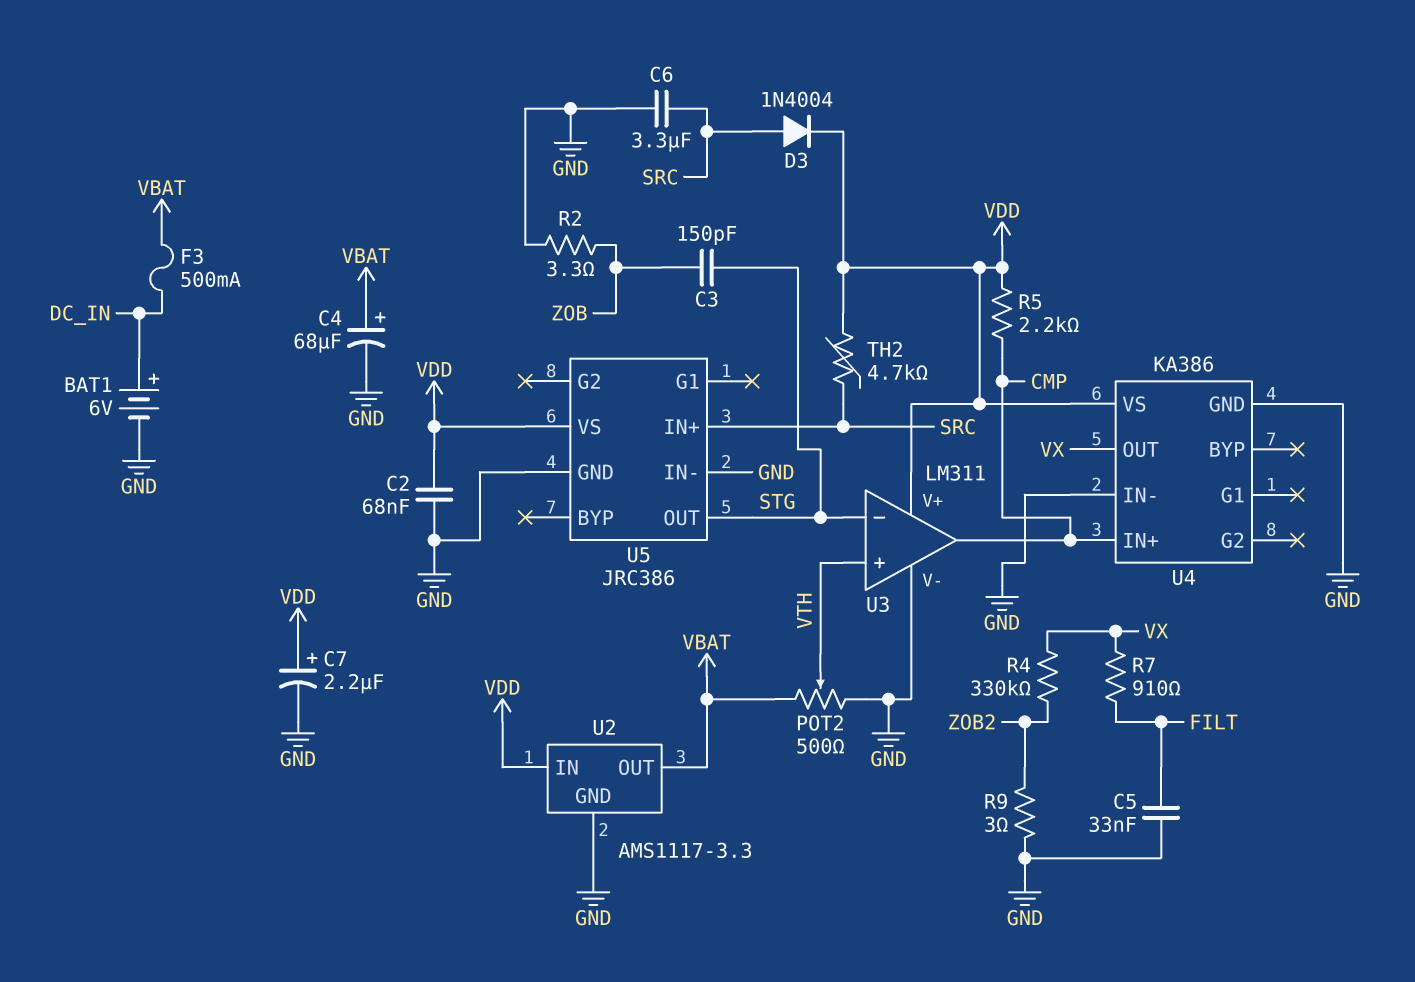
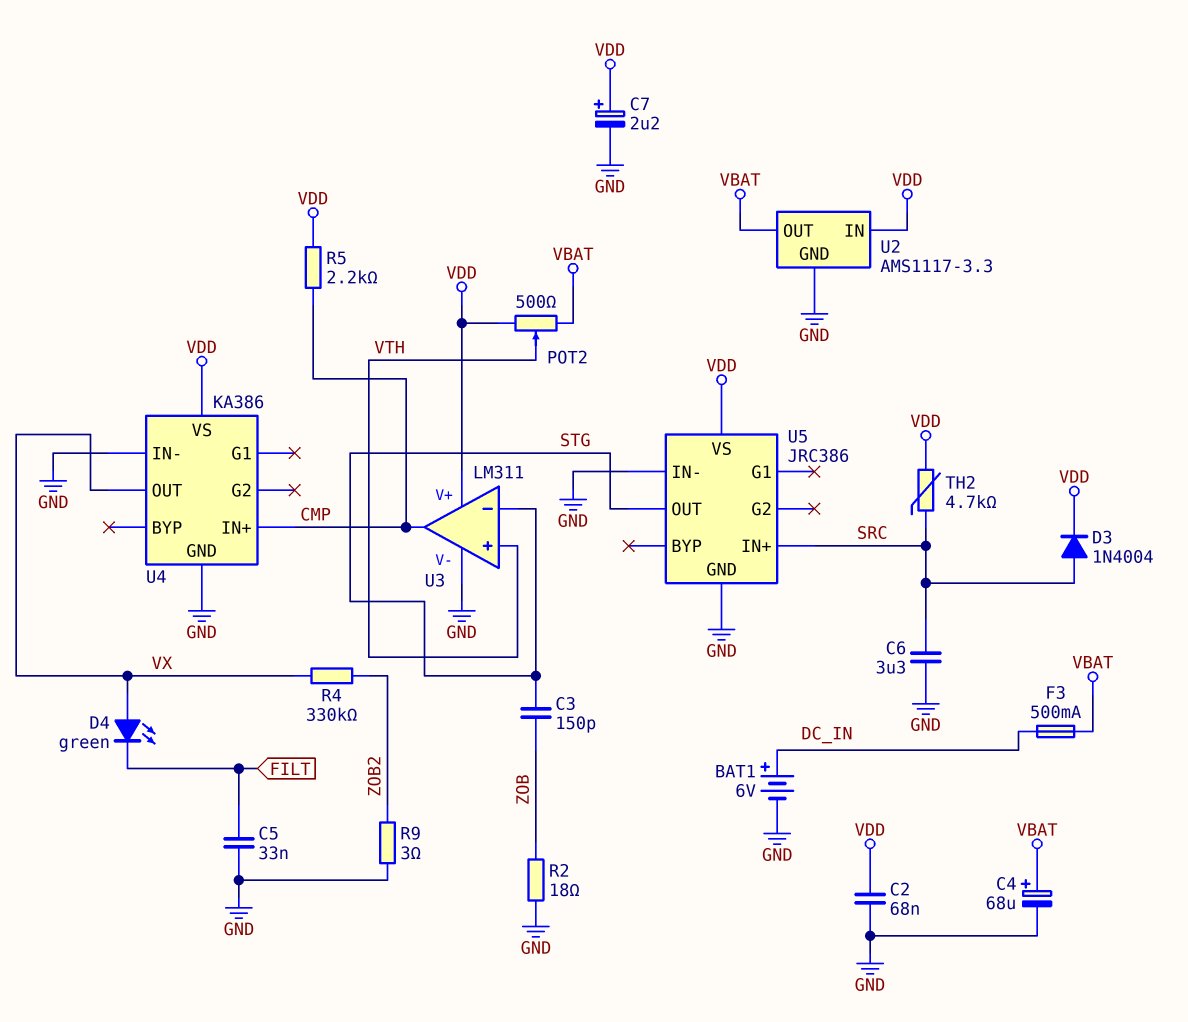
D4: none -> LED green (A VX, K FILT)
POT2: 500 (GND, VBAT, wiper VTH) -> 500 (VBAT, VDD, wiper VTH)
R2: 3.3 (GND, ZOB) -> 18 (GND, ZOB)
R7: 910 (FILT, VX) -> none

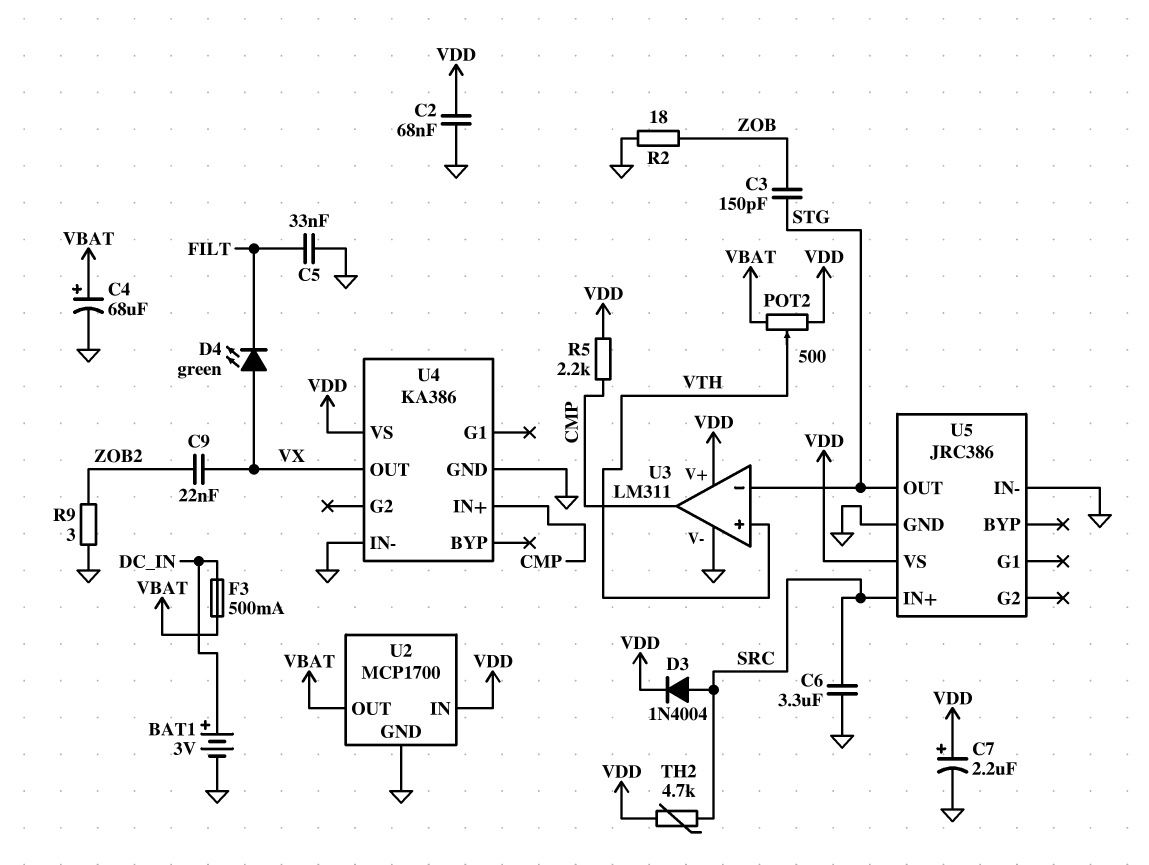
BAT1: 6V (plus DC_IN, minus GND) -> 3V (plus DC_IN, minus GND)
C9: none -> 22nF (VX, ZOB2)
R4: 330k (VX, ZOB2) -> none
U2: AMS1117-3.3 -> MCP1700

